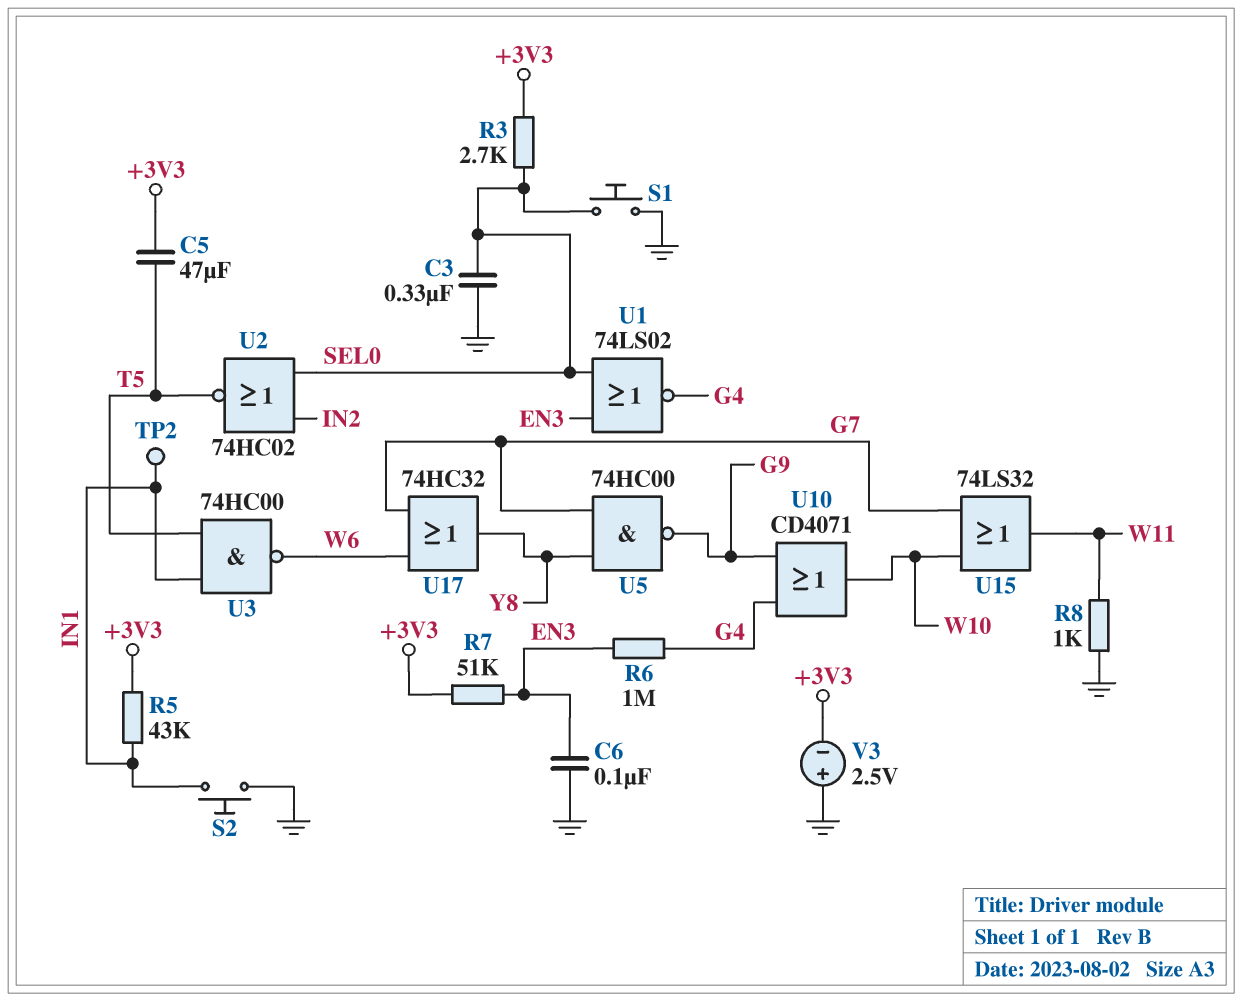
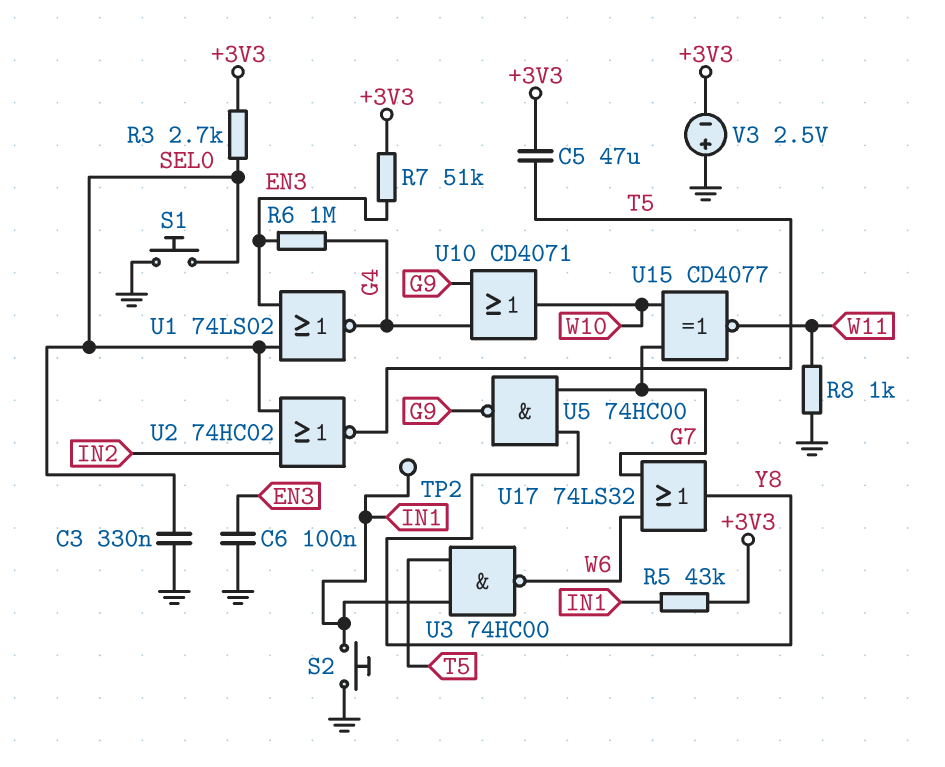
U15: OR 74LS32 (in G7, in W10, out W11) -> XNOR CD4077 (in G7, in W10, out W11)
U17: OR 74HC32 (in G7, in W6, out Y8) -> OR 74LS32 (in G7, in W6, out Y8)

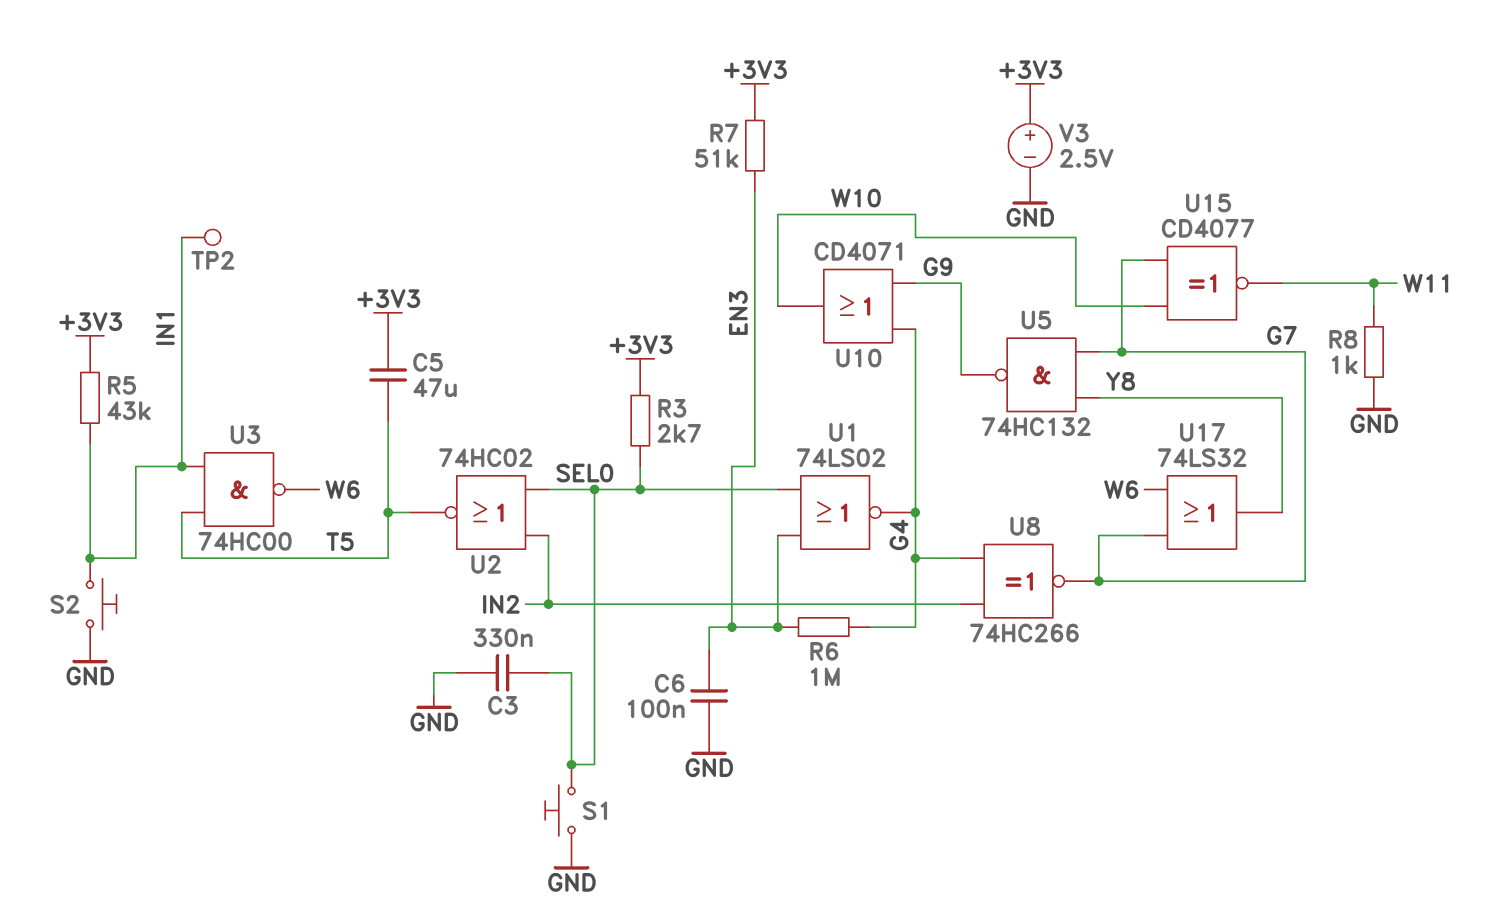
U5: NAND 74HC00 (in G7, in Y8, out G9) -> NAND 74HC132 (in G7, in Y8, out G9)
U8: none -> XNOR 74HC266 (in G4, in IN2, out G7)
V3: 2.5V (plus GND, minus +3V3) -> 2.5V (plus +3V3, minus GND)

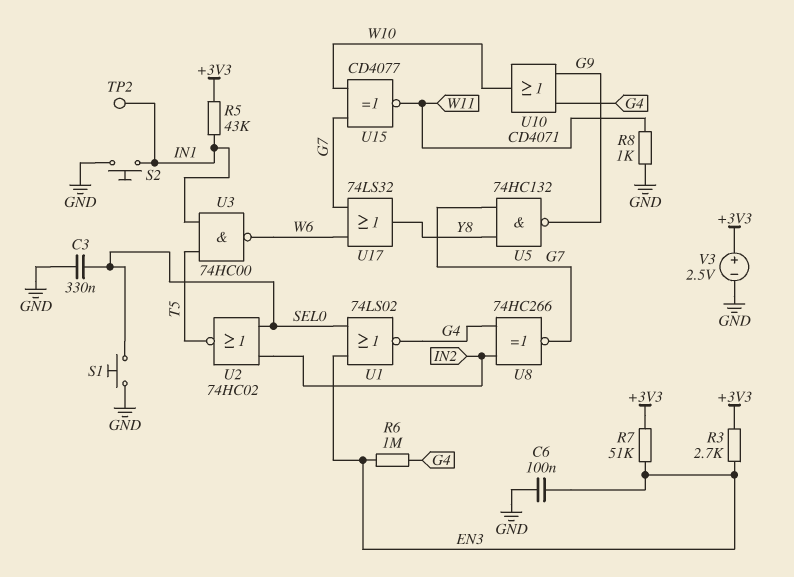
C5: 47uF (+3V3, T5) -> none
R3: 2.7k (+3V3, SEL0) -> 2.7k (+3V3, EN3)

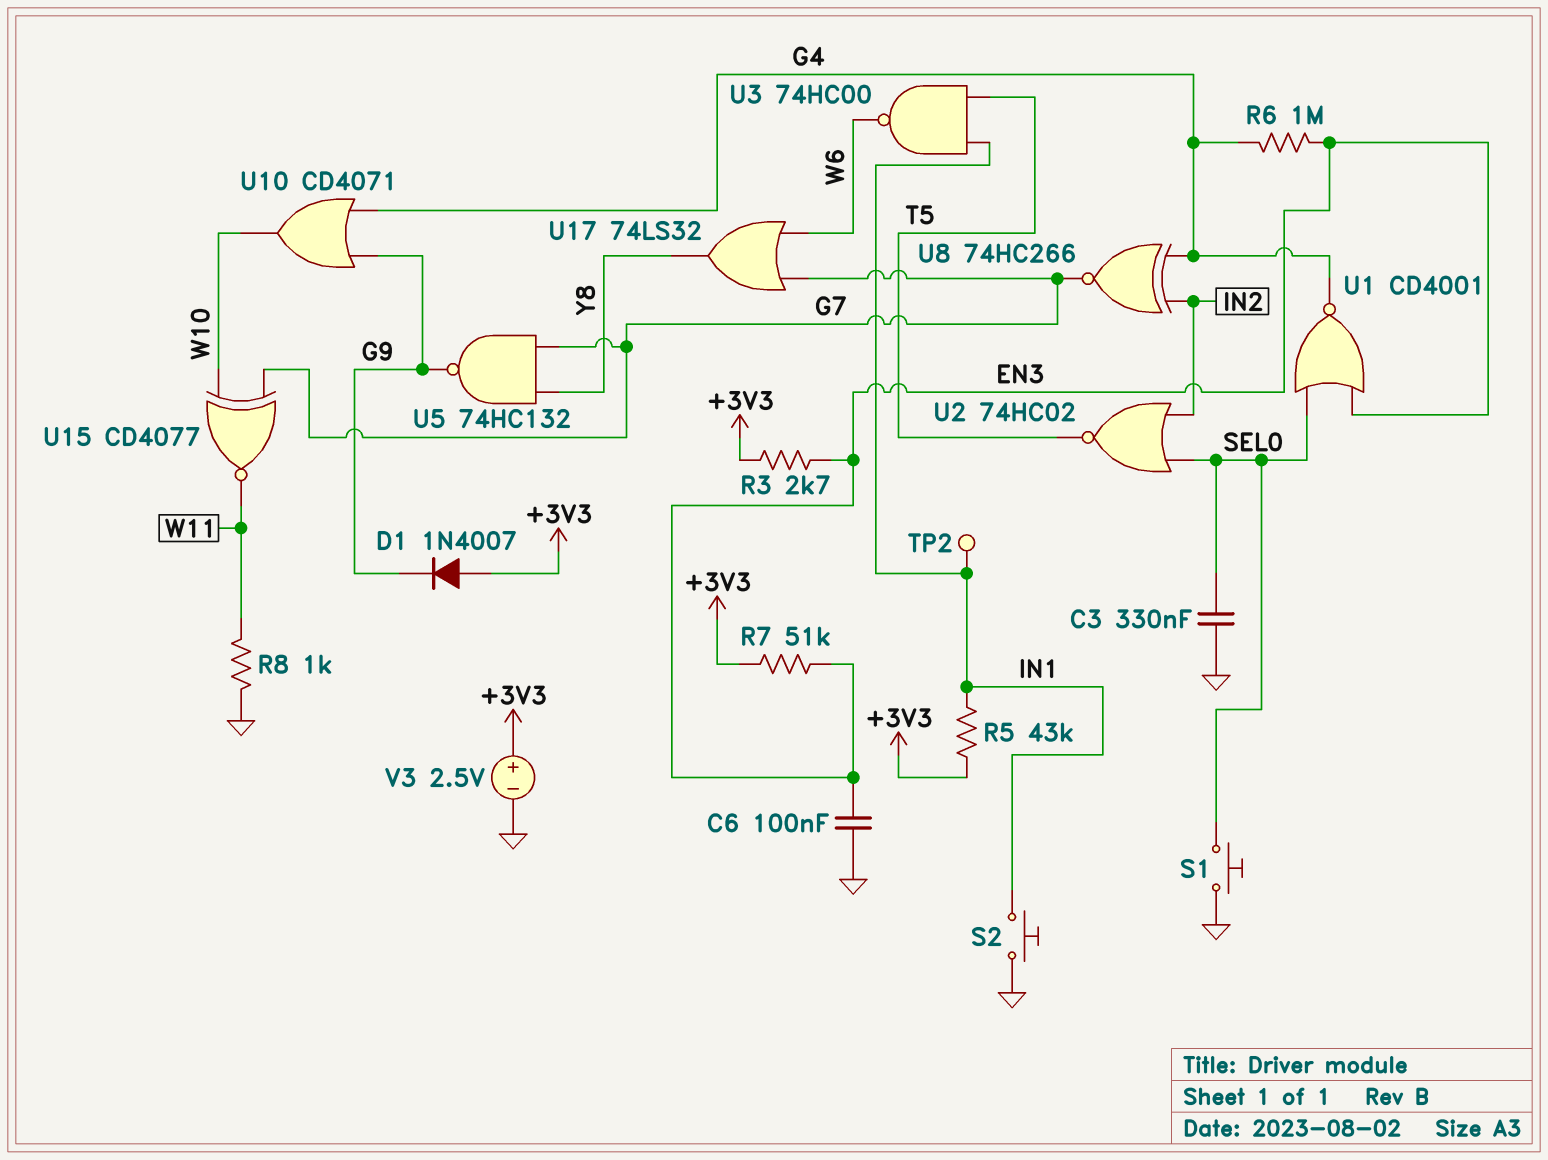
D1: none -> diode 1N4007 (A +3V3, K G9)
U1: NOR 74LS02 (in EN3, in SEL0, out G4) -> NOR CD4001 (in EN3, in SEL0, out G4)

